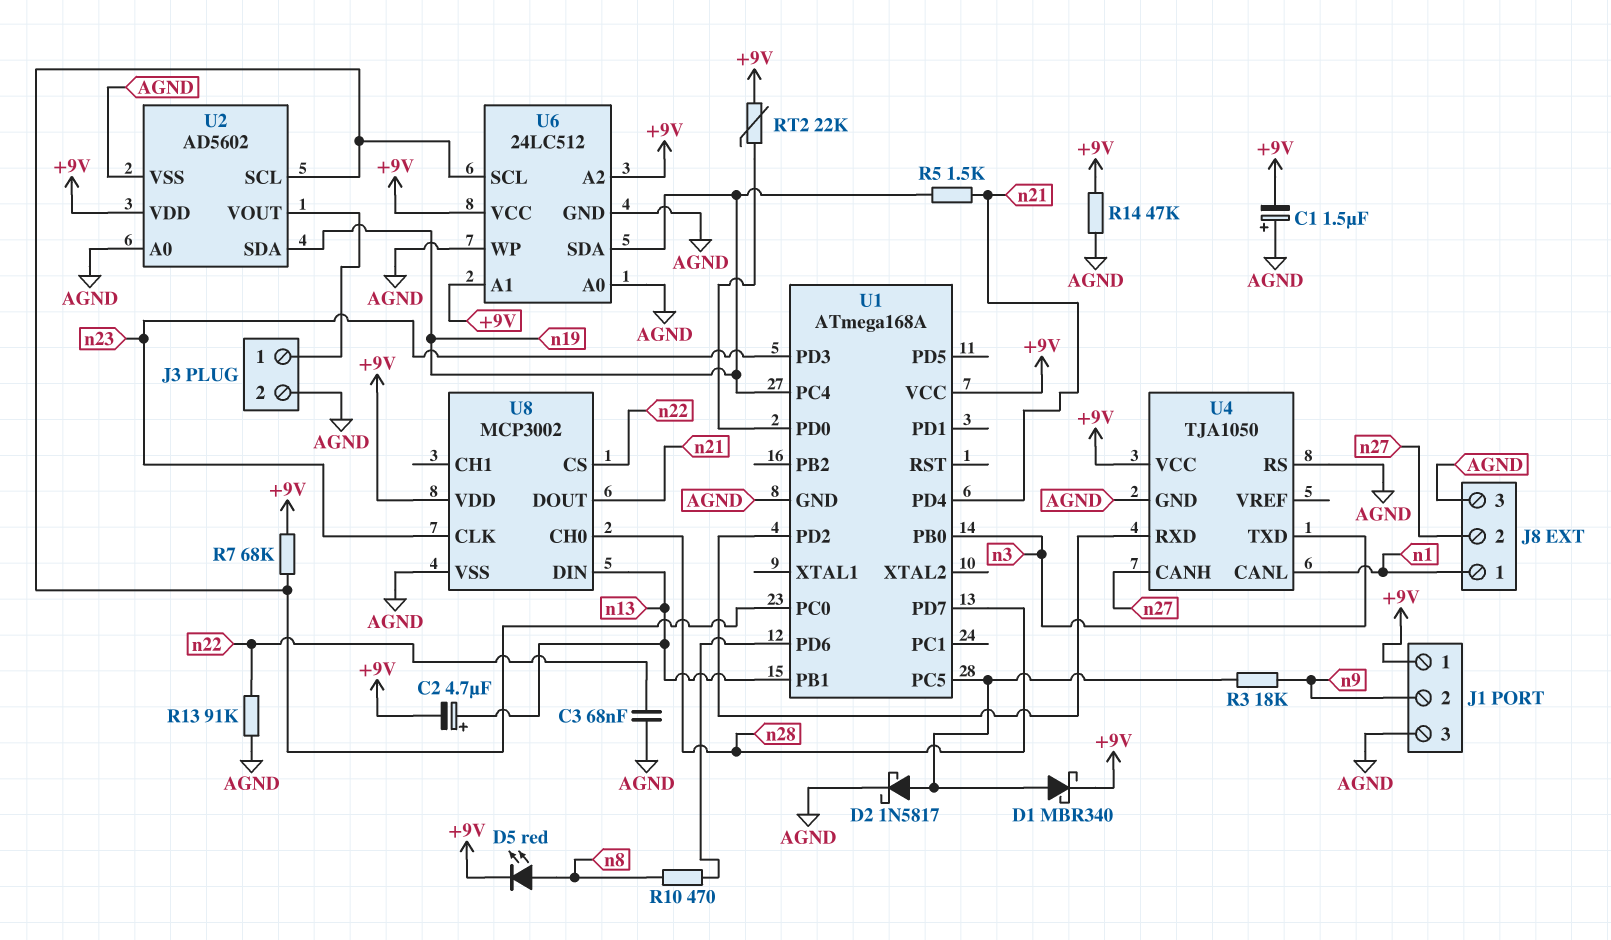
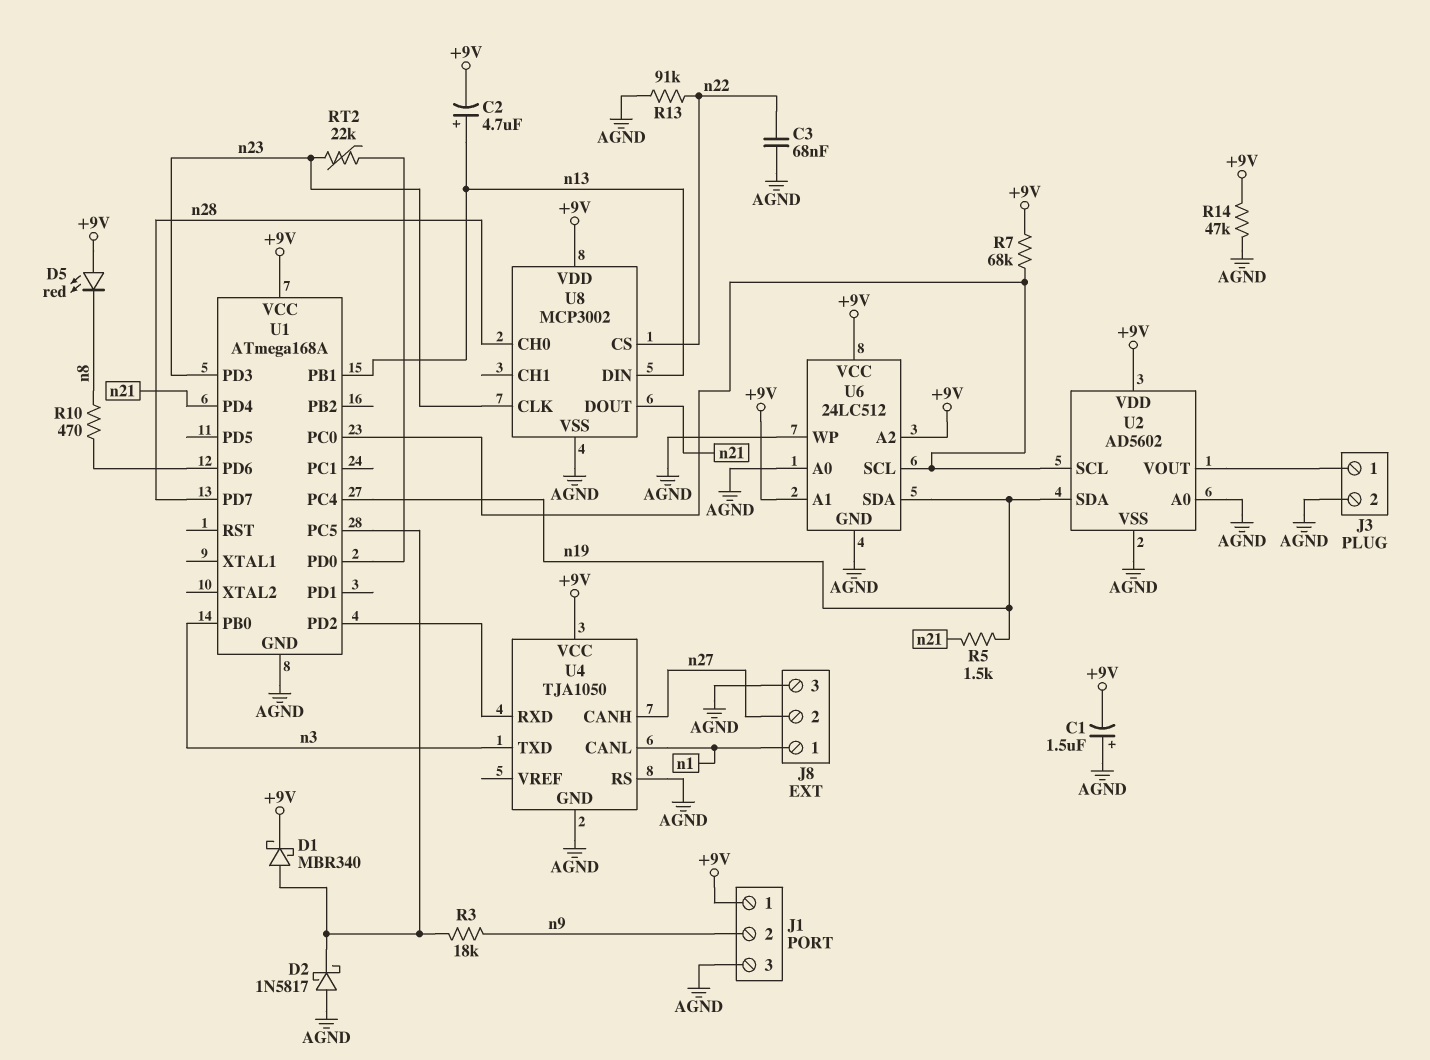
D2: schottky 1N5817 (A U1/PC5, K AGND) -> schottky 1N5817 (A AGND, K U1/PC5)
D5: LED red (A n8, K +9V) -> LED red (A +9V, K n8)
RT2: 22k (+9V, U1/PD0) -> 22k (U1/PD0, n23)

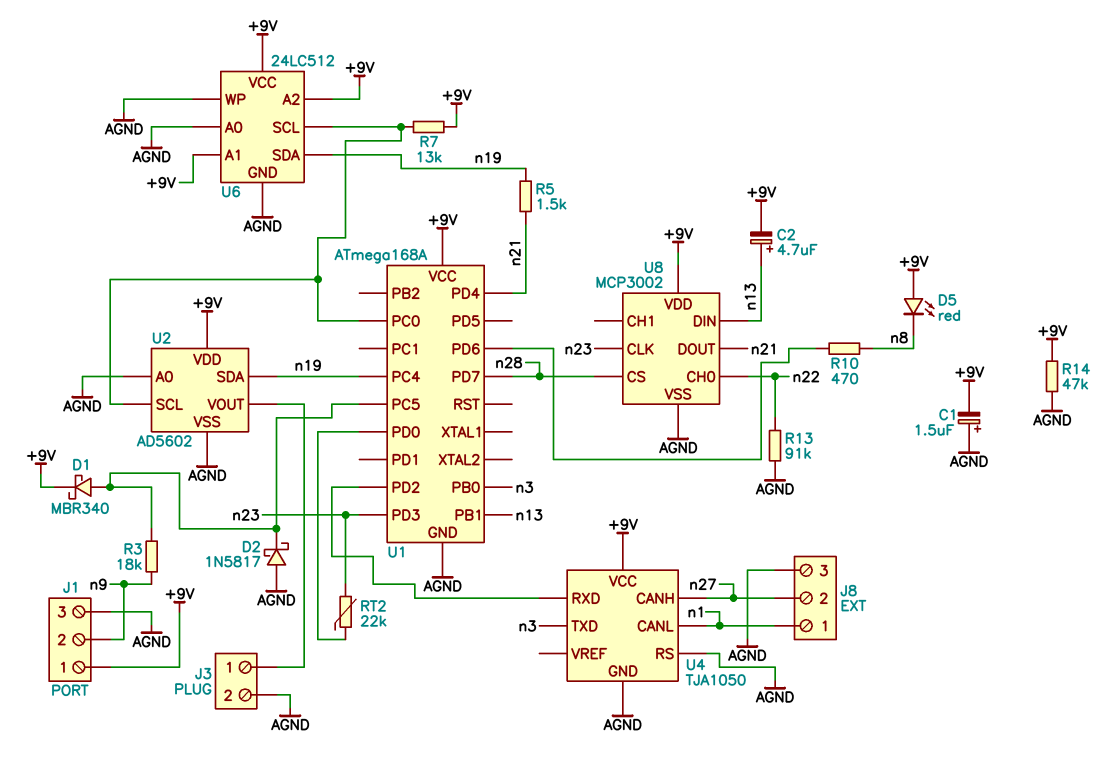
C3: 68nF (AGND, n22) -> none
R7: 68k (+9V, U1/PC0) -> 13k (+9V, U1/PC0)
U8 pin CH0: n28 -> n22
U8 pin CS: n22 -> n28

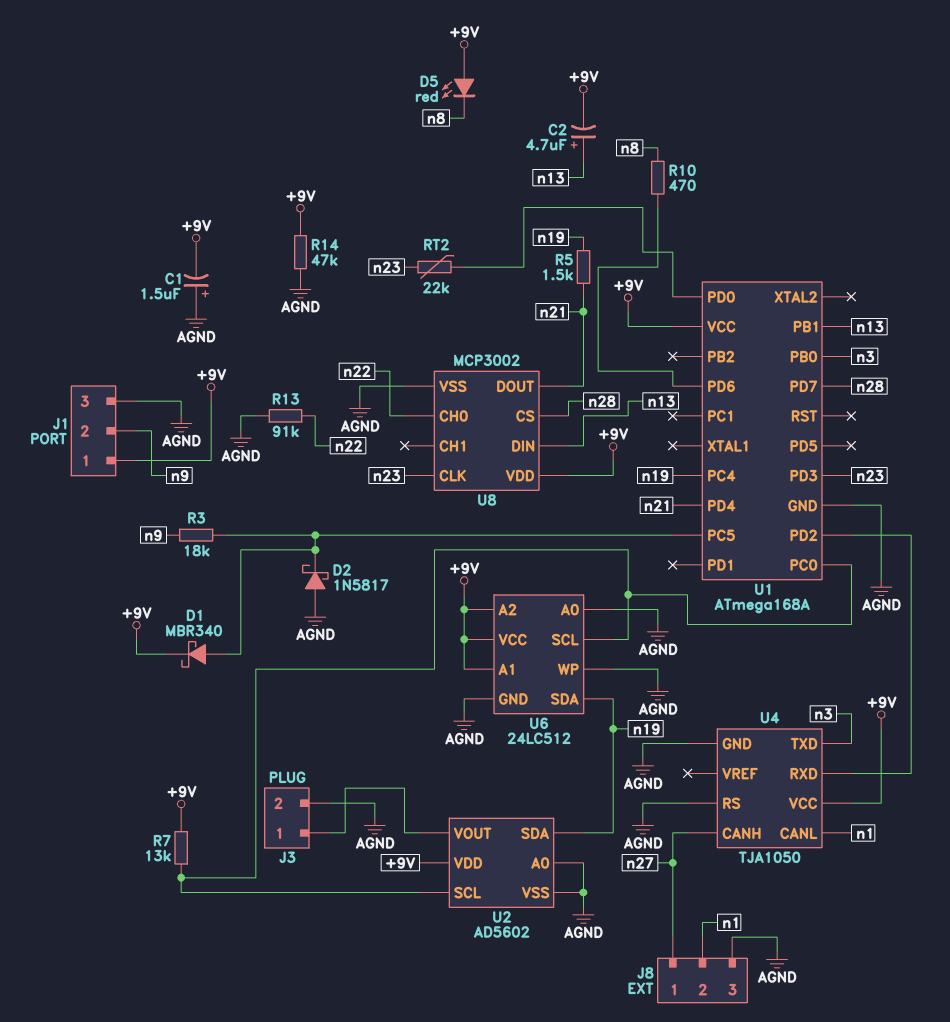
J8 pin 1: n1 -> n27
J8 pin 2: n27 -> n1

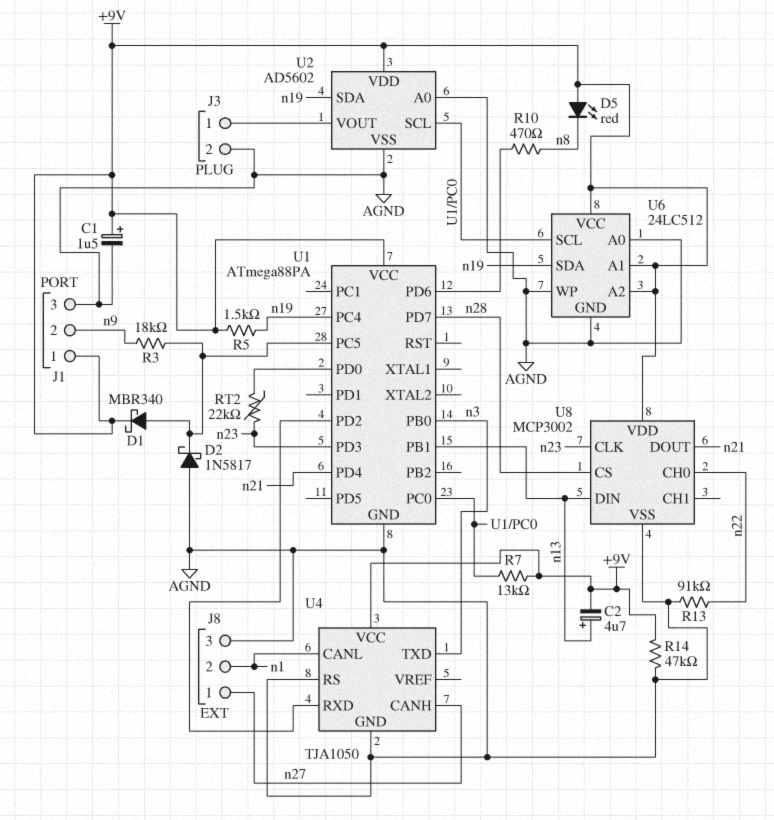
C1: 1.5uF (plus AGND, minus +9V) -> 1.5uF (plus +9V, minus AGND)
R5: 1.5k (n19, n21) -> 1.5k (+9V, n19)
U1: ATmega168A -> ATmega88PA

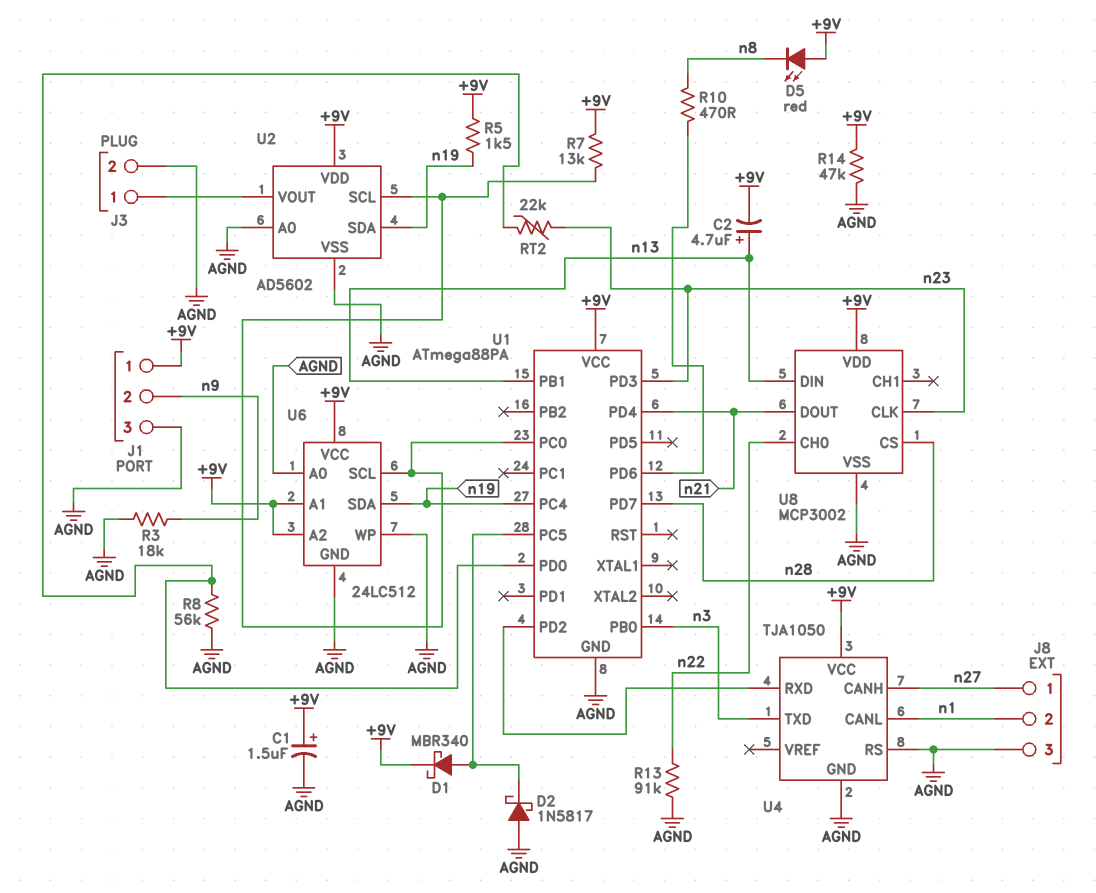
R3: 18k (U1/PC5, n9) -> 18k (AGND, n9)
R8: none -> 56k (AGND, U1/PD0)

